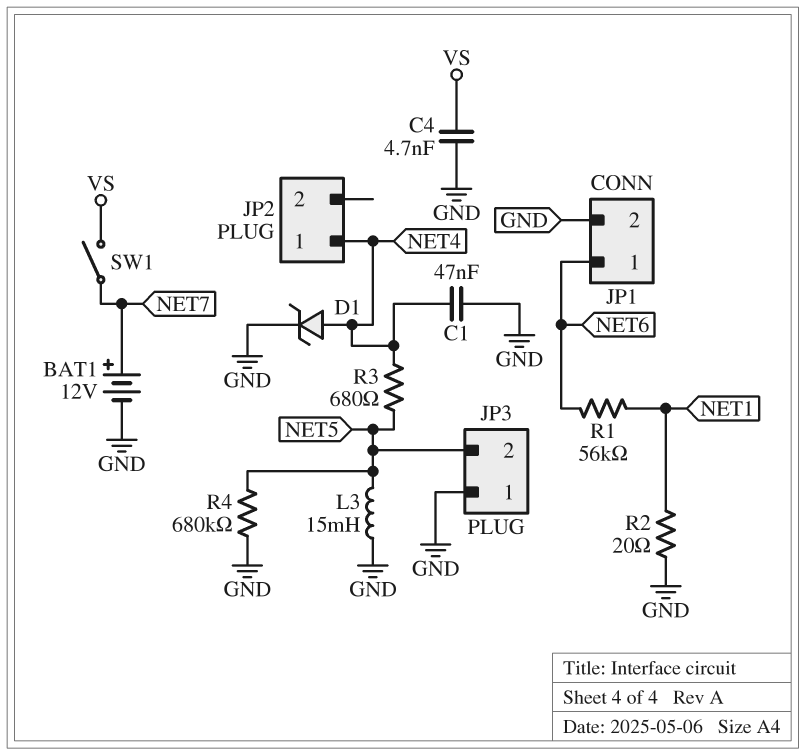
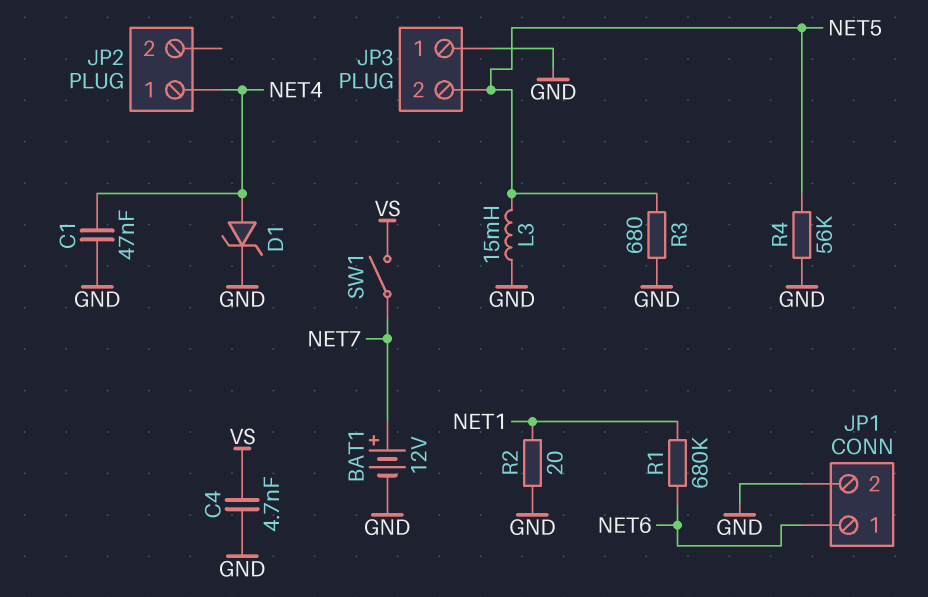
R1: 56k (NET1, NET6) -> 680k (NET1, NET6)
R3: 680 (NET4, NET5) -> 680 (GND, NET5)
R4: 680k (GND, NET5) -> 56k (GND, NET5)

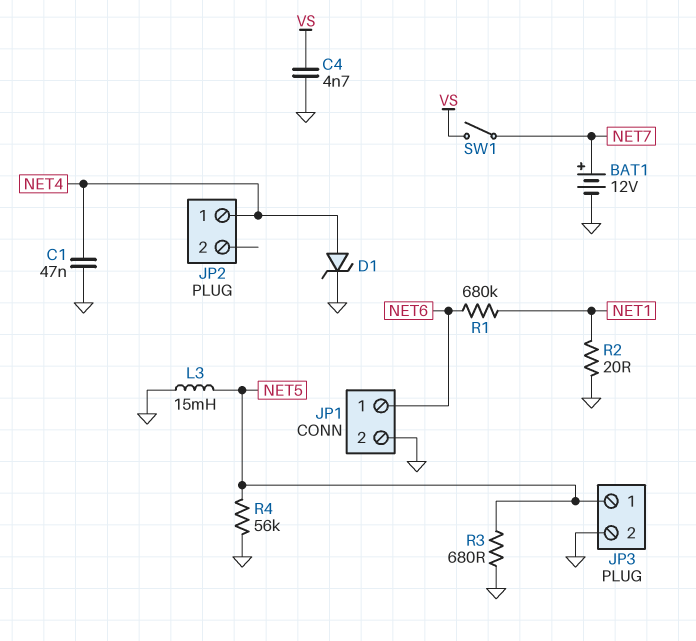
JP3 pin 1: GND -> NET5
JP3 pin 2: NET5 -> GND

